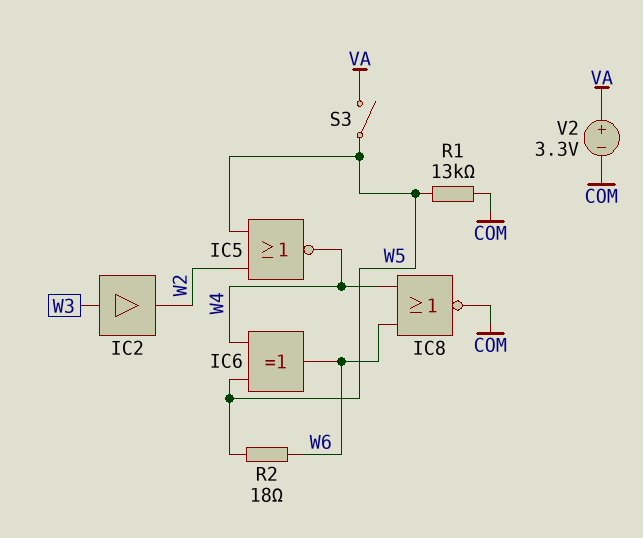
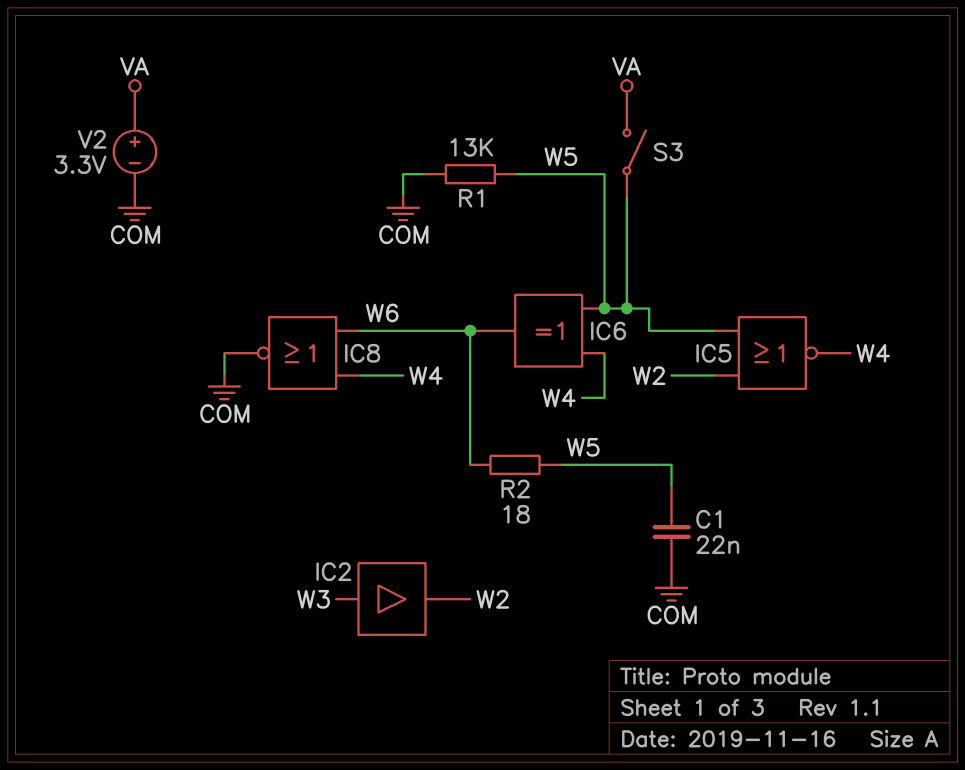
C1: none -> 22nF (COM, W5)

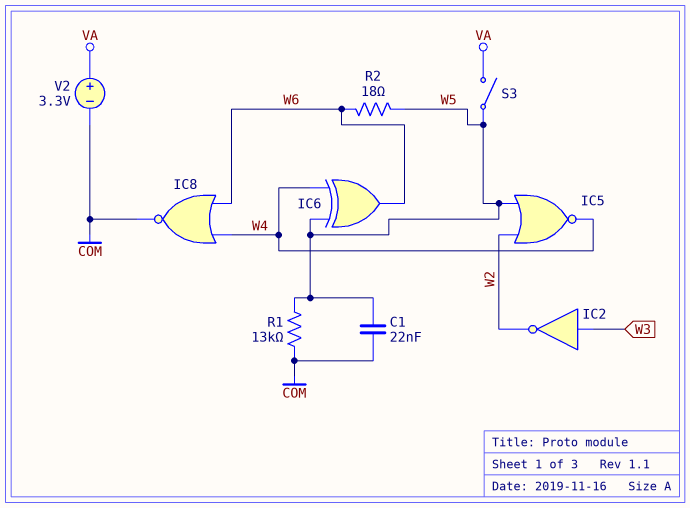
IC2: buffer (in W3, out W2) -> NOT (in W3, out W2)

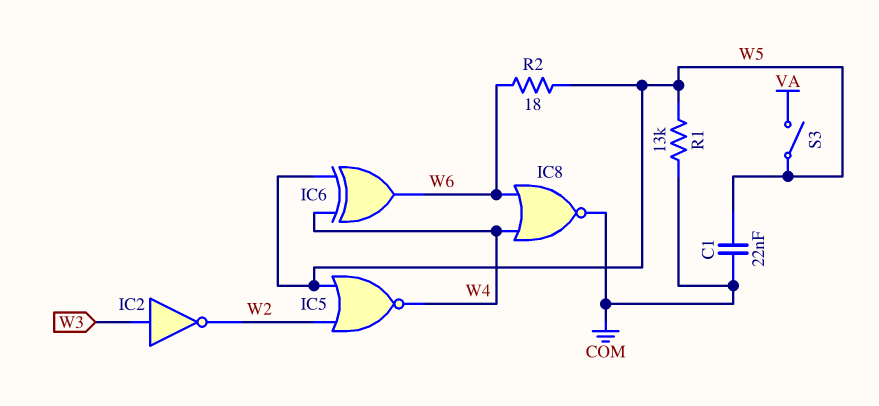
V2: 3.3V (plus VA, minus COM) -> none

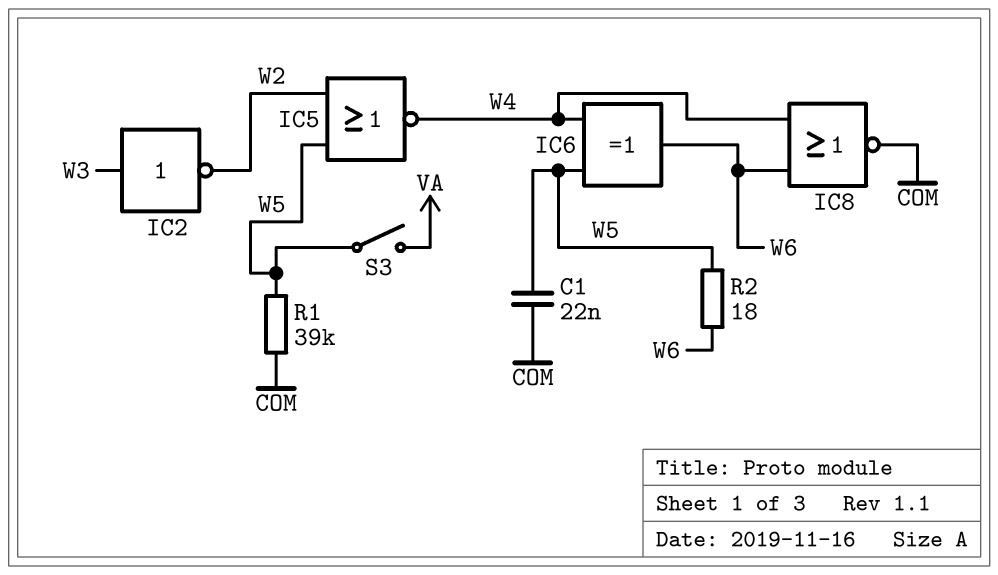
R1: 13k (COM, W5) -> 39k (COM, W5)

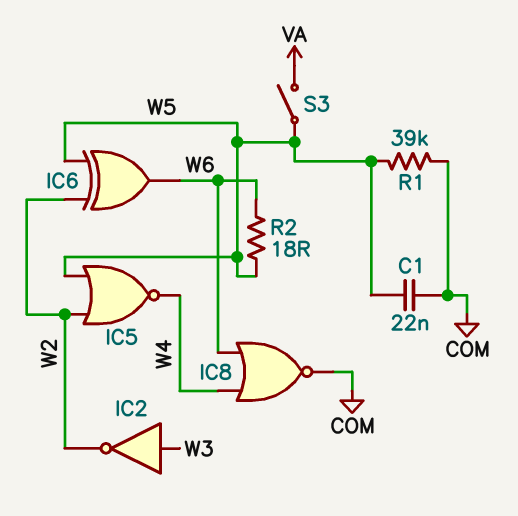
IC6: XOR (in W4, in W5, out W6) -> XOR (in W2, in W5, out W6)

